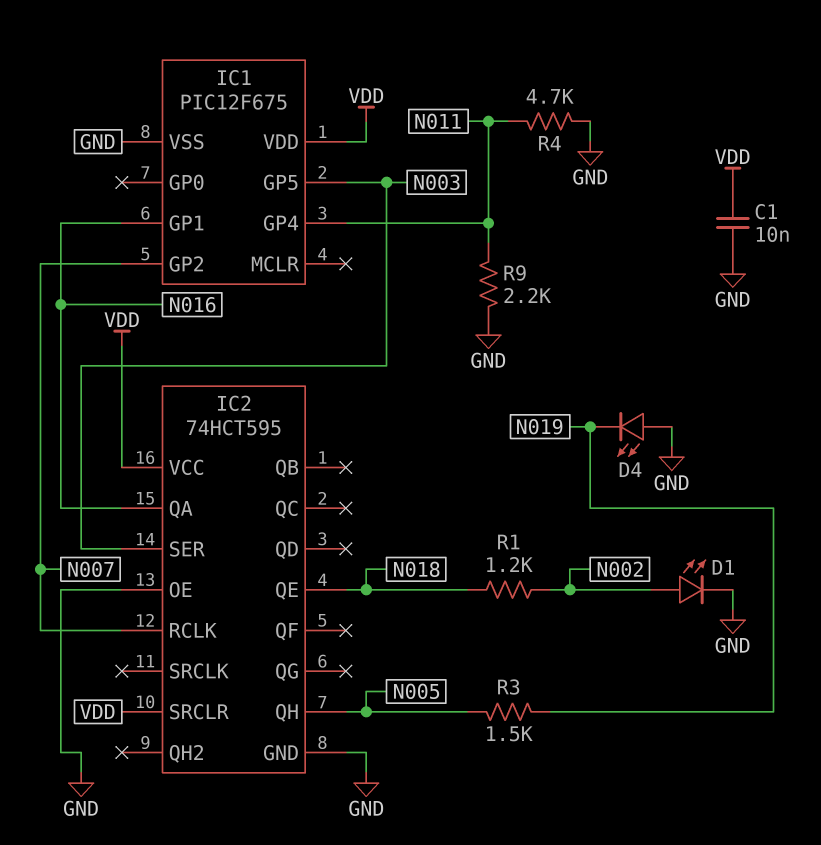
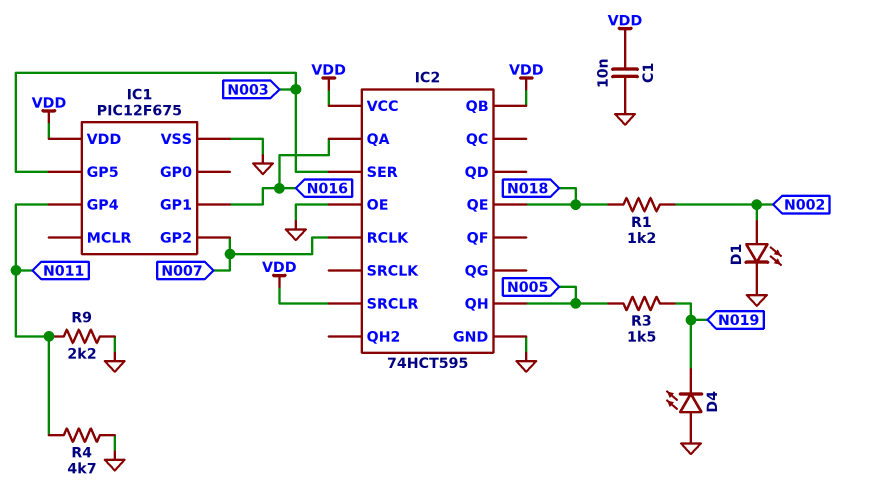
IC2 pin QB: none -> VDD

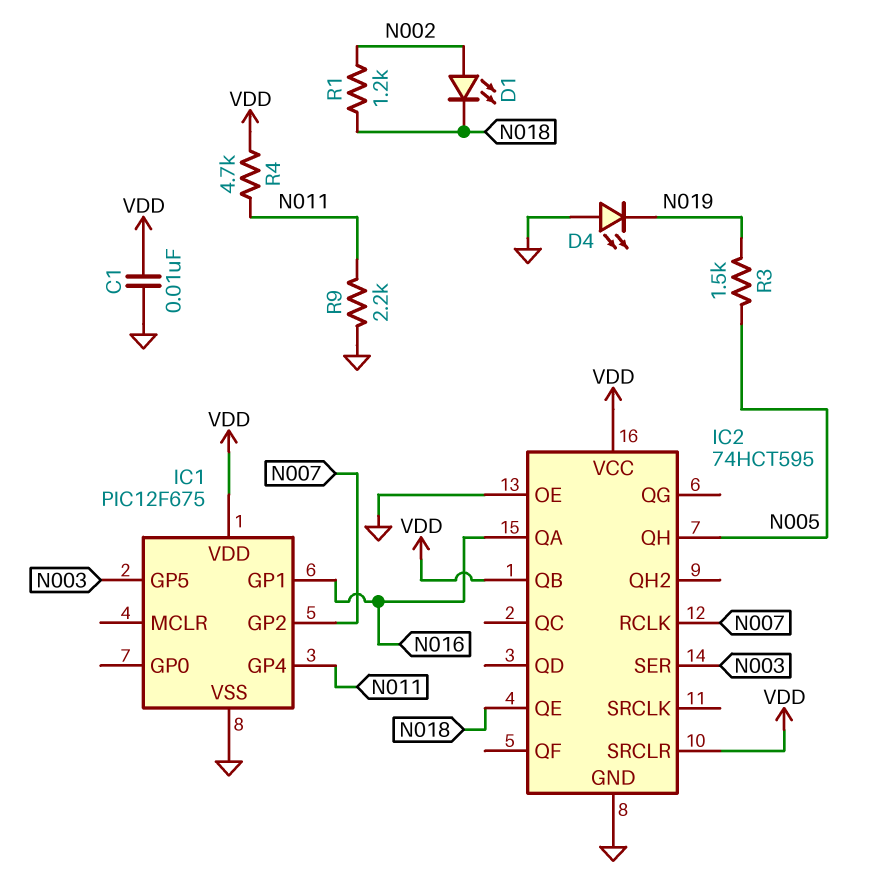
D1: LED (A N002, K GND) -> LED (A N002, K N018)
R4: 4.7k (GND, N011) -> 4.7k (N011, VDD)

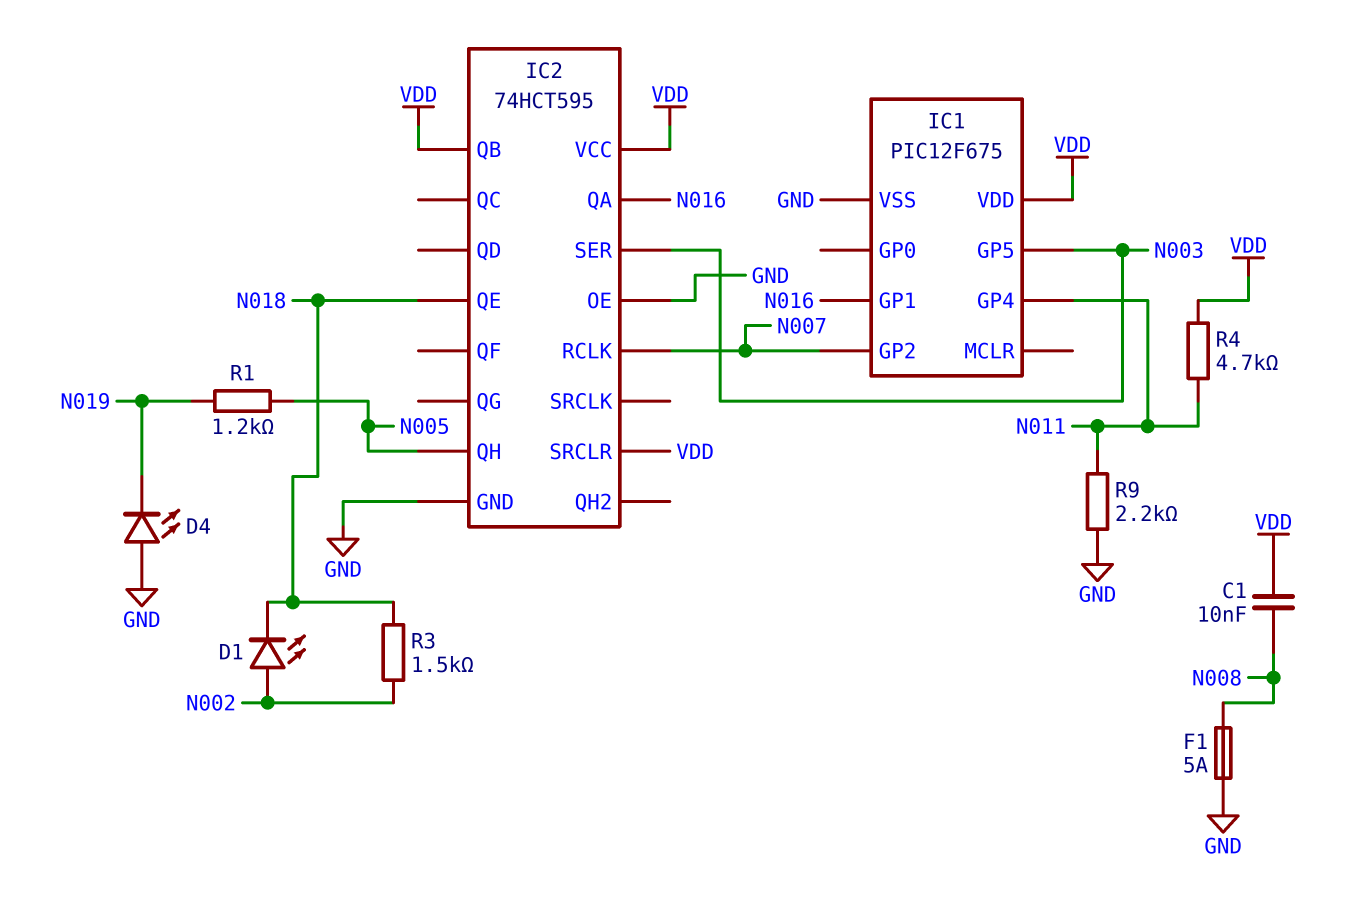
C1: 10nF (GND, VDD) -> 10nF (N008, VDD)
F1: none -> 5A (GND, N008)
R1: 1.2k (N002, N018) -> 1.2k (N005, N019)
R3: 1.5k (N005, N019) -> 1.5k (N002, N018)

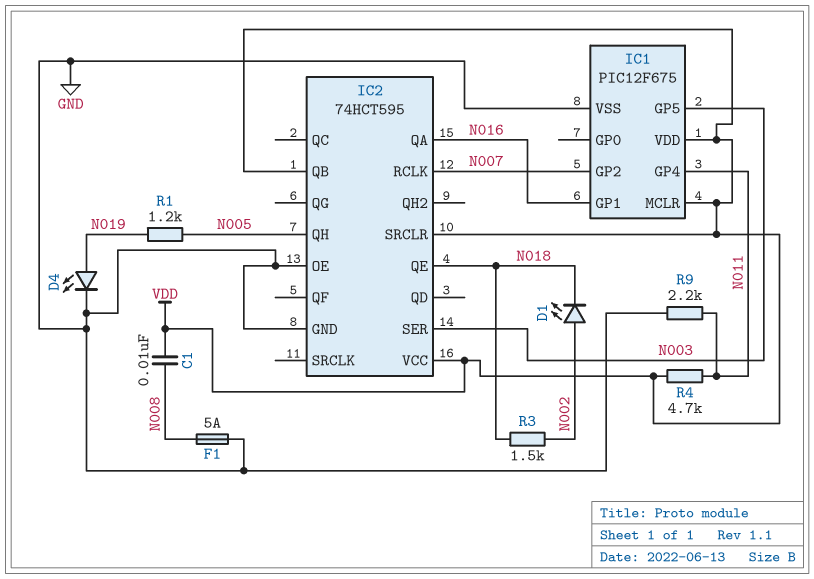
D4: LED (A GND, K N019) -> LED (A N019, K GND)
IC1 pin MCLR: none -> VDD

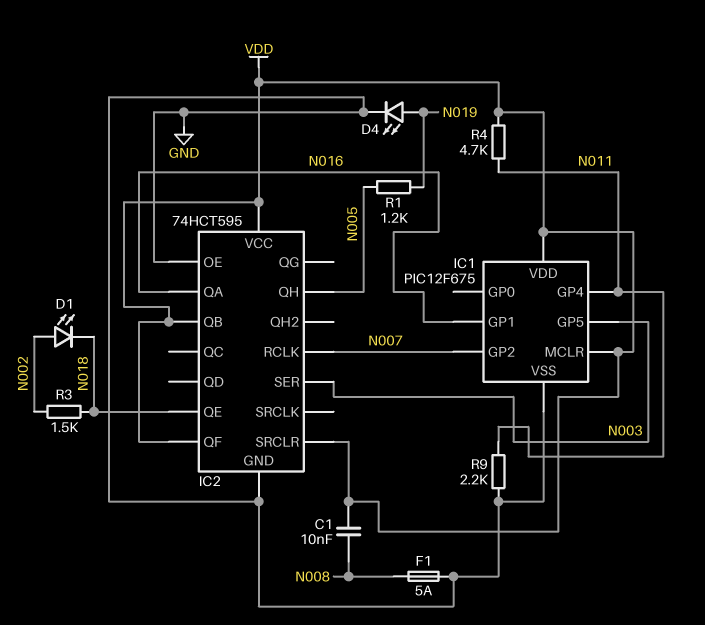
IC2 pin QF: none -> VDD

